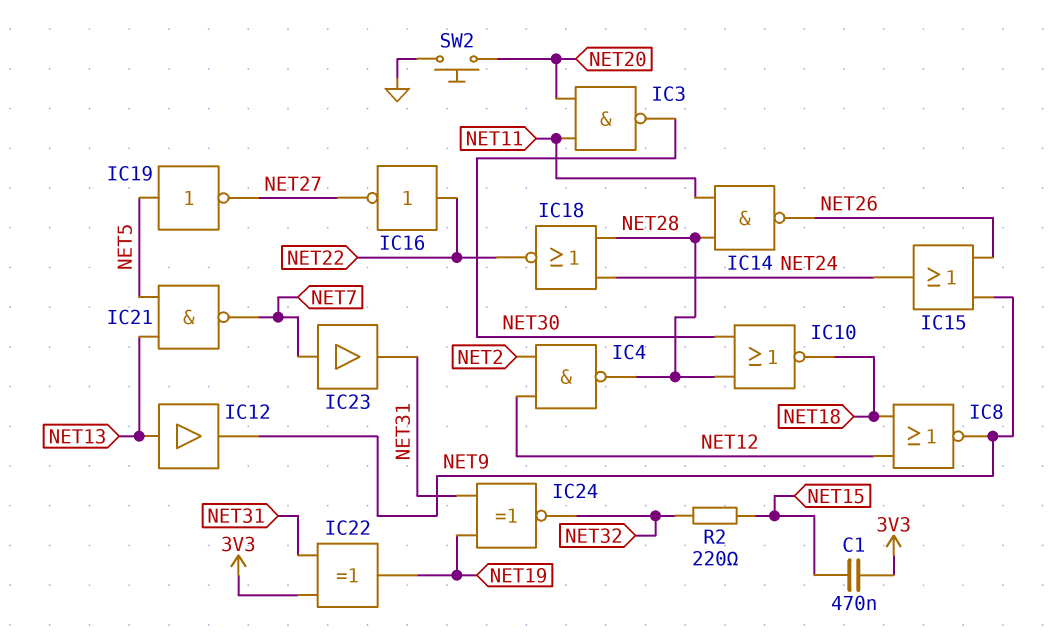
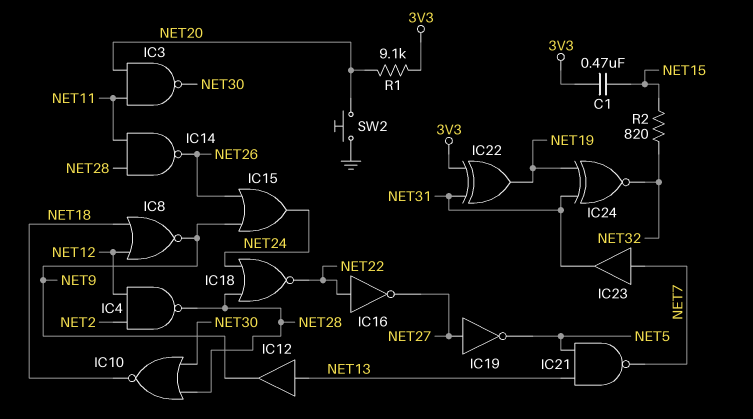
IC19: NOT (in NET5, out NET27) -> NOT (in NET27, out NET5)
R1: none -> 9.1k (3V3, NET20)
R2: 220 (NET15, NET32) -> 820 (NET15, NET32)

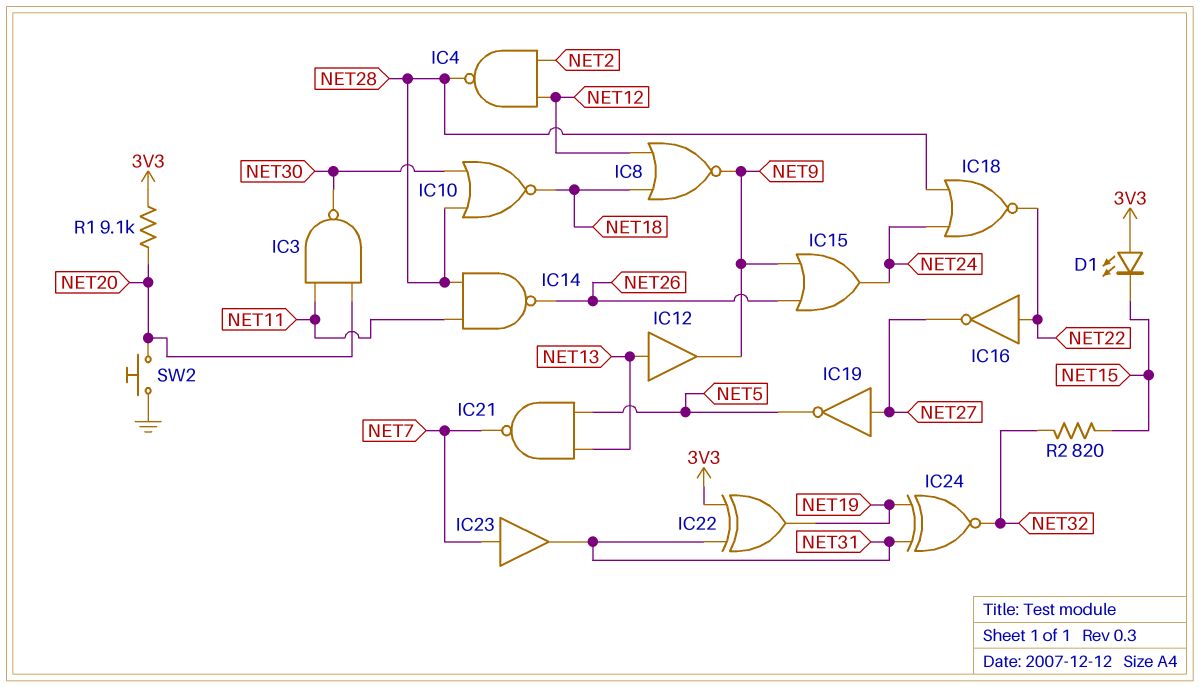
C1: 470nF (3V3, NET15) -> none
D1: none -> LED (A 3V3, K NET15)

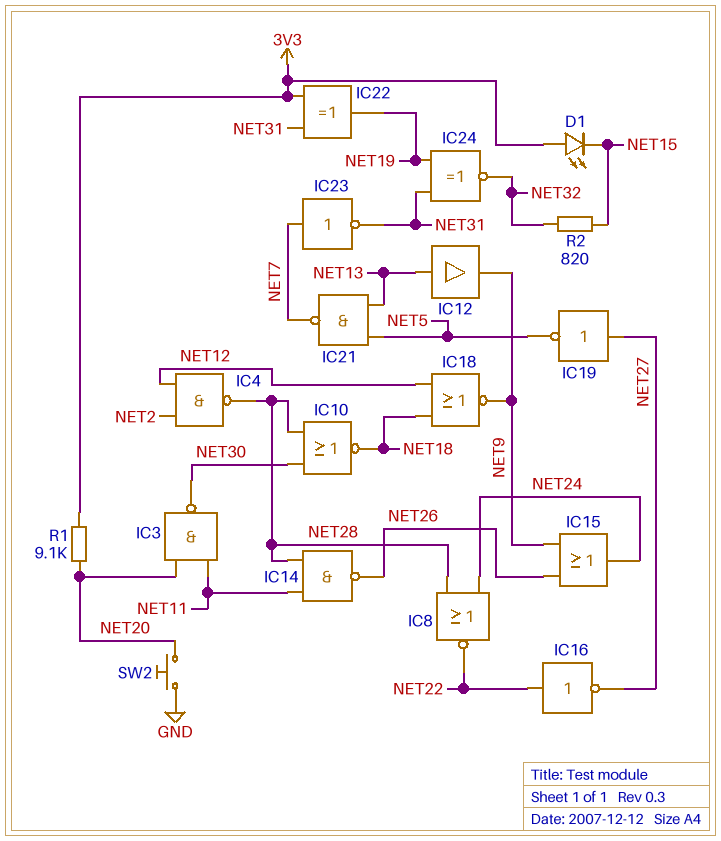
IC8: NOR (in NET12, in NET18, out NET9) -> NOR (in NET24, in NET28, out NET22)
IC18: NOR (in NET24, in NET28, out NET22) -> NOR (in NET12, in NET18, out NET9)
IC23: buffer (in NET7, out NET31) -> NOT (in NET7, out NET31)

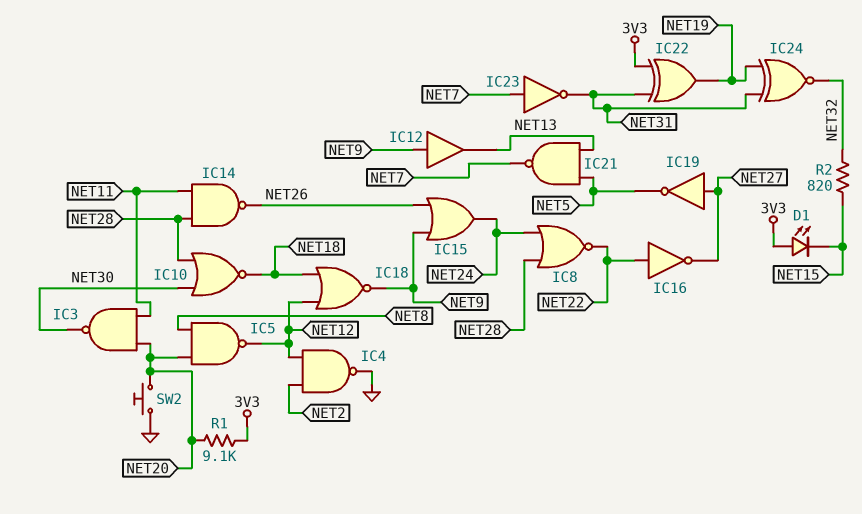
IC4: NAND (in NET2, in NET12, out NET28) -> NAND (in NET2, in NET12, out GND)
IC5: none -> NAND (in NET8, in NET20, out NET12)
IC12: buffer (in NET13, out NET9) -> buffer (in NET9, out NET13)

